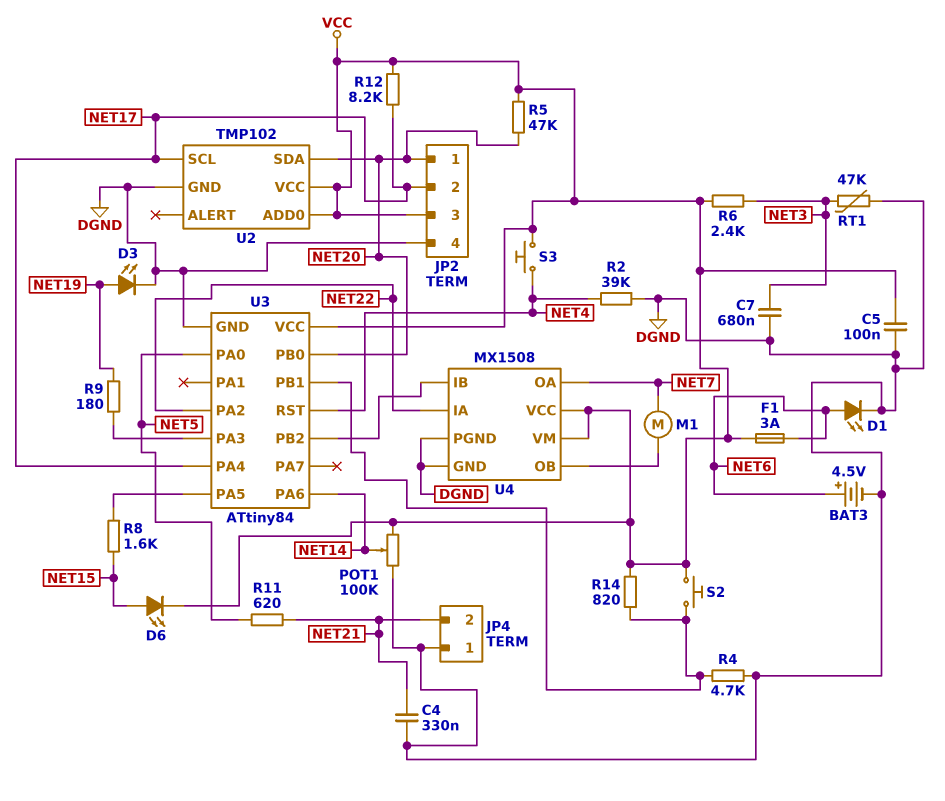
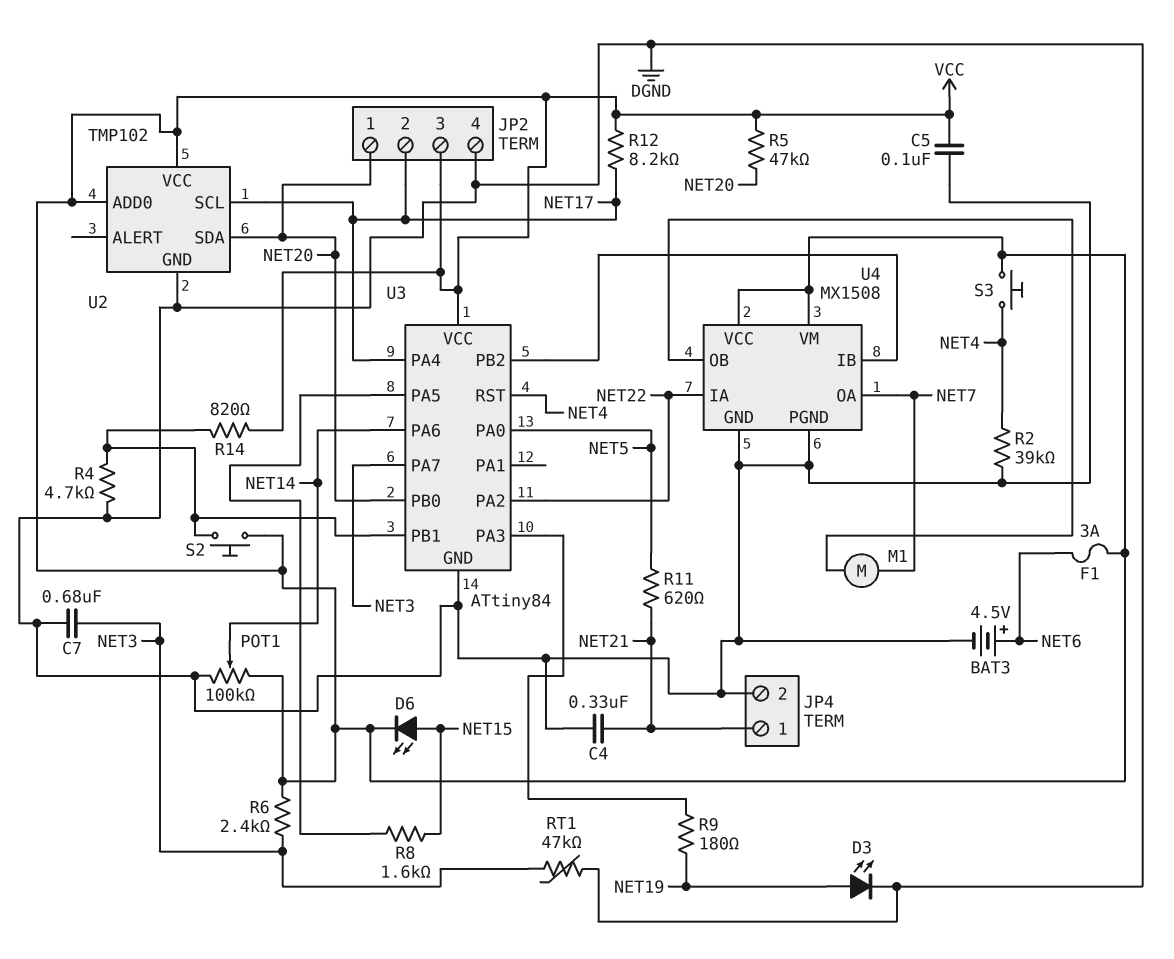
D1: LED (A NET6, K DGND) -> none
JP4 pin 1: DGND -> NET21
JP4 pin 2: NET21 -> DGND
U3 pin PA7: none -> NET3

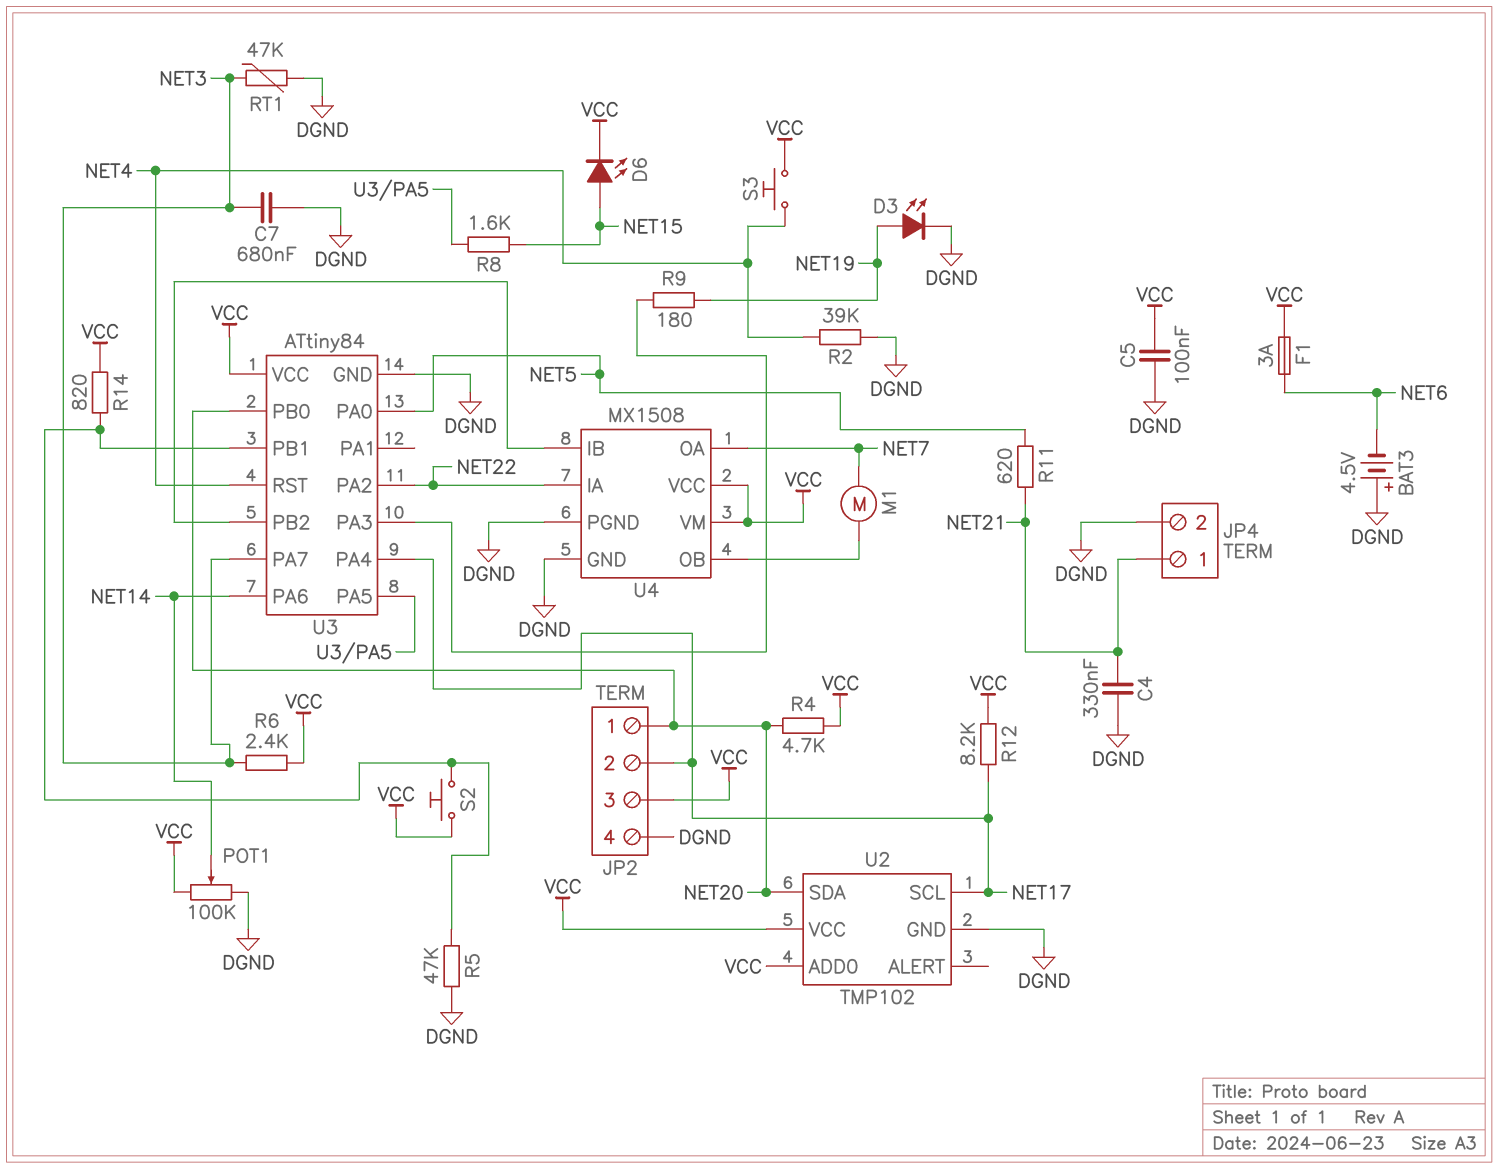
BAT3: 4.5V (plus NET6, minus DGND) -> 4.5V (plus DGND, minus NET6)
R4: 4.7k (DGND, U3/PB1) -> 4.7k (NET20, VCC)
R5: 47k (NET20, VCC) -> 47k (DGND, U3/PB1)

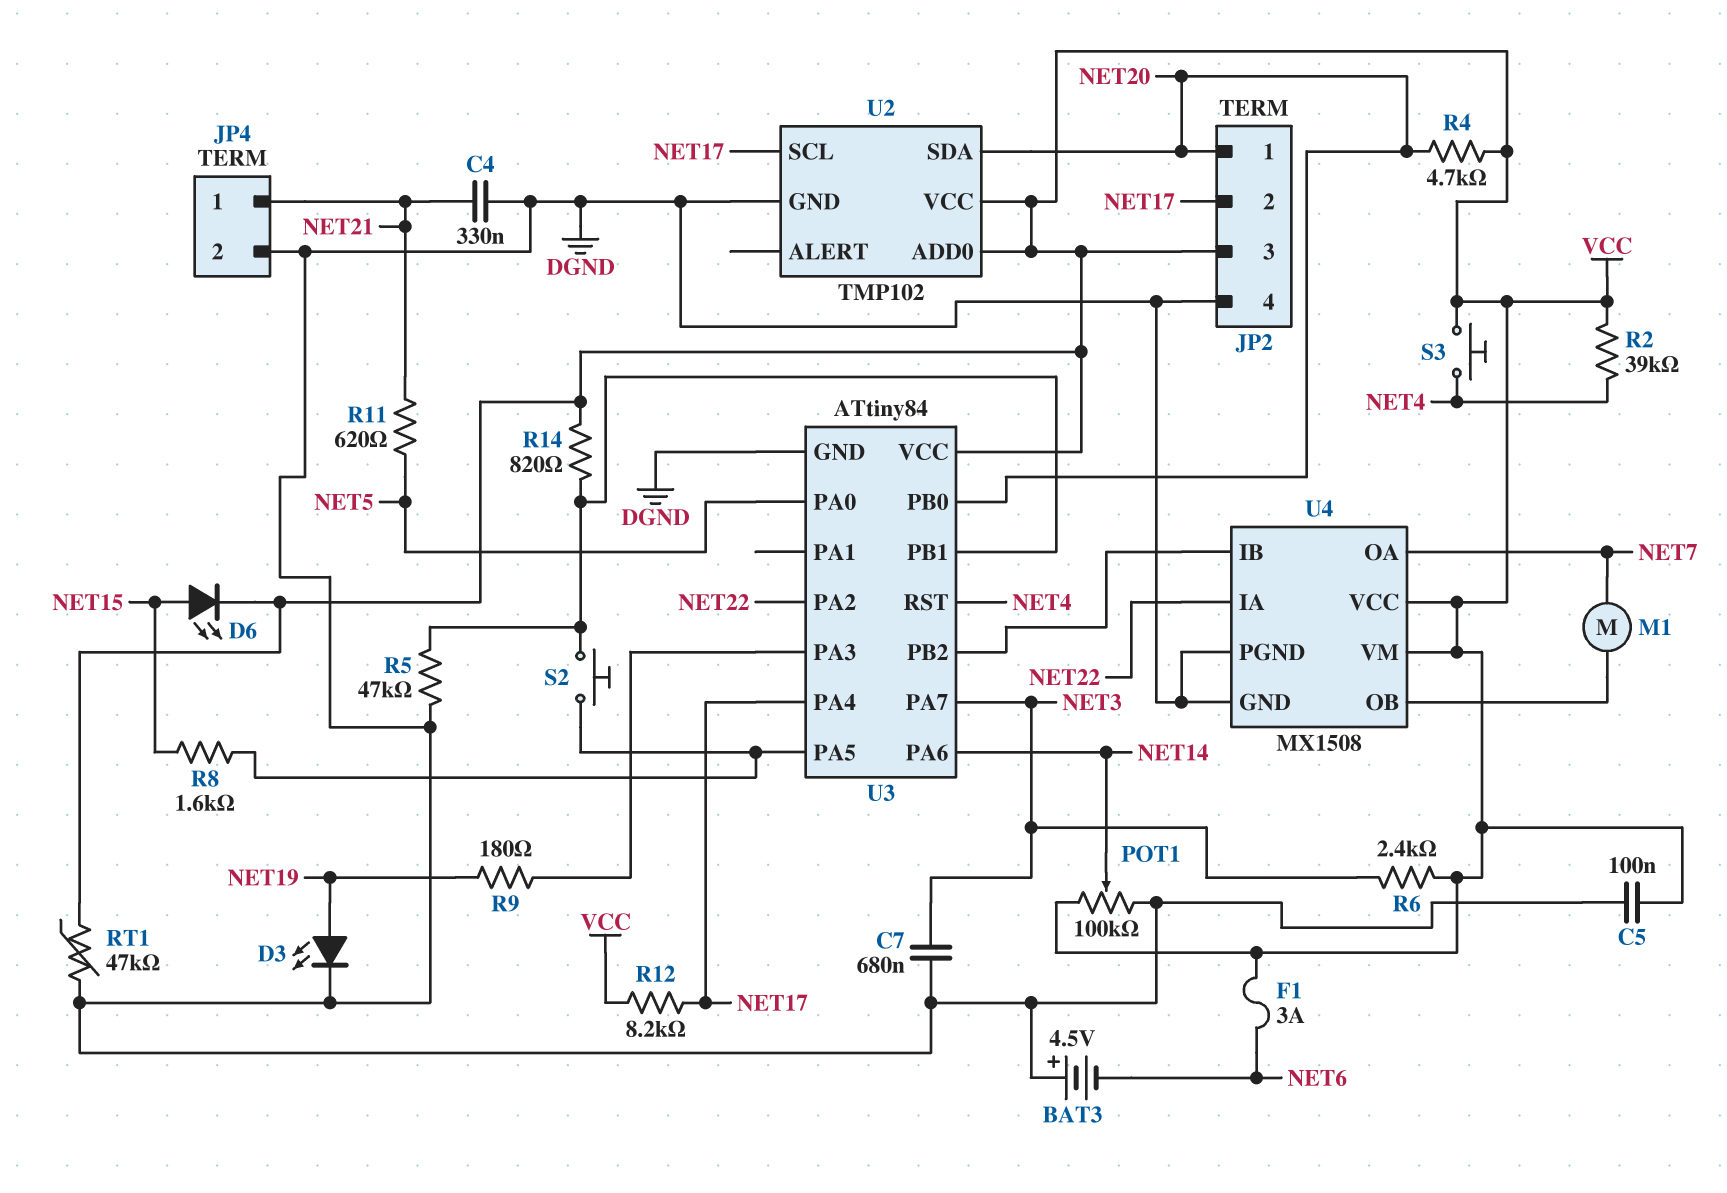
R2: 39k (DGND, NET4) -> 39k (NET4, VCC)
RT1: 47k (DGND, NET3) -> 47k (DGND, VCC)
S2: button (U3/PB1, VCC) -> button (U3/PA5, U3/PB1)

